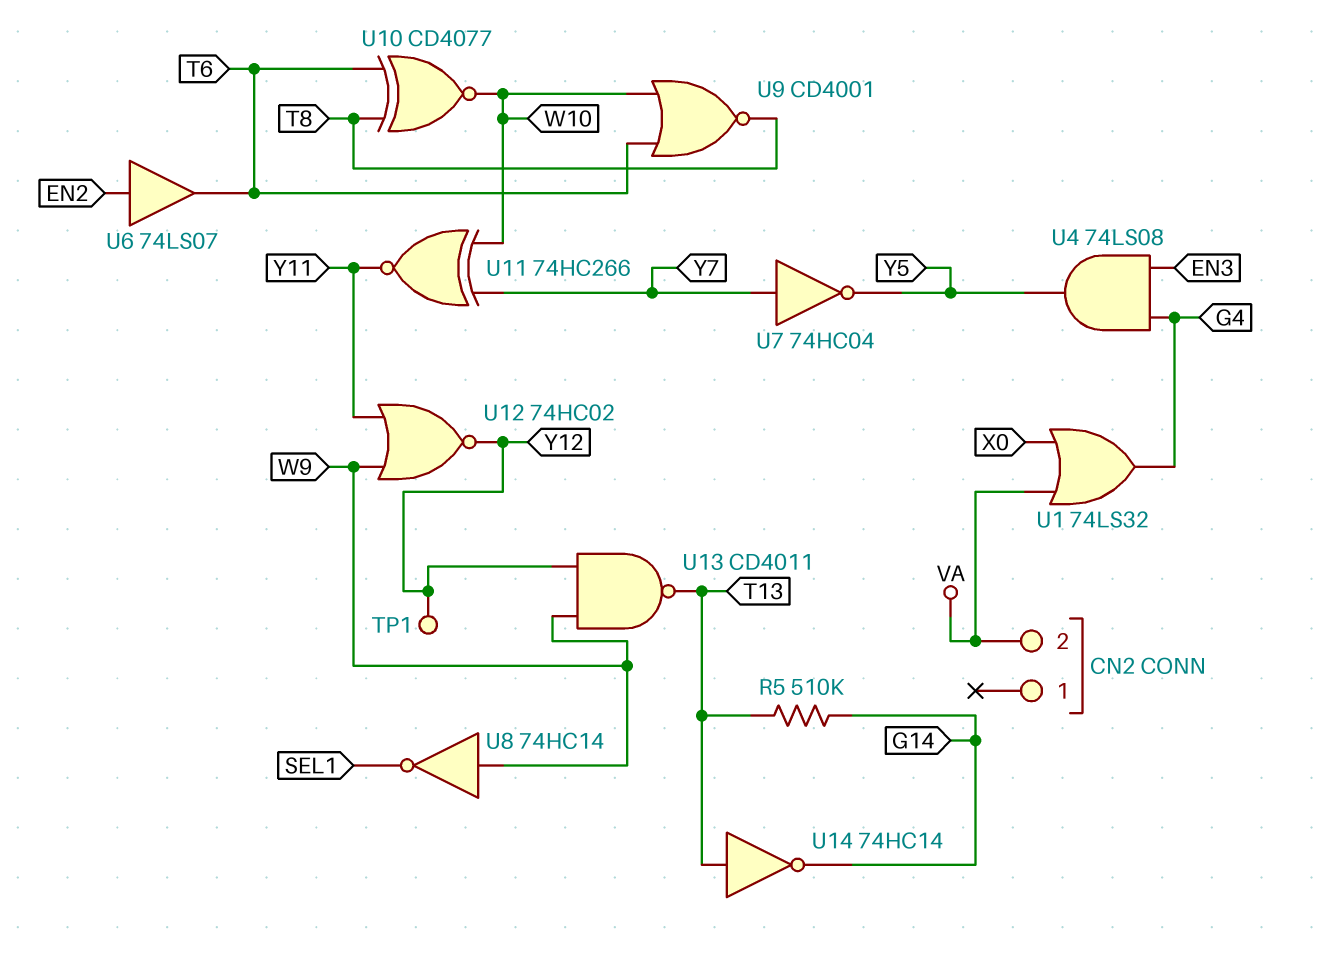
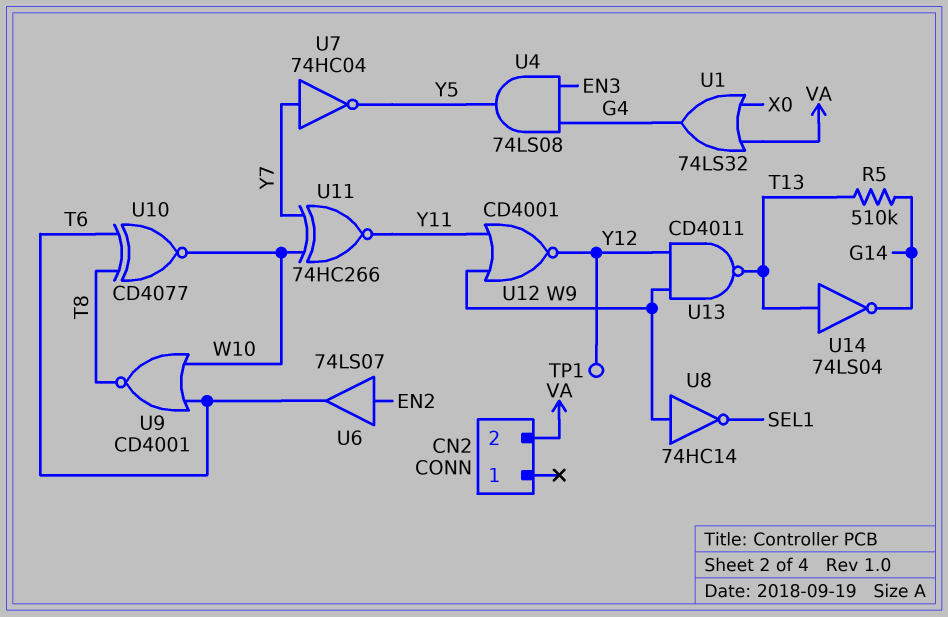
U12: NOR 74HC02 (in W9, in Y11, out Y12) -> NOR CD4001 (in W9, in Y11, out Y12)
U14: NOT 74HC14 (in T13, out G14) -> NOT 74LS04 (in T13, out G14)

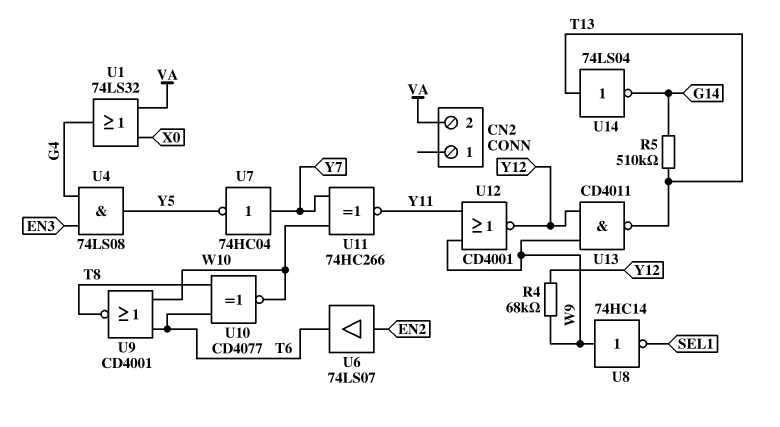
R4: none -> 68k (W9, Y12)
TP1: test point (Y12) -> none

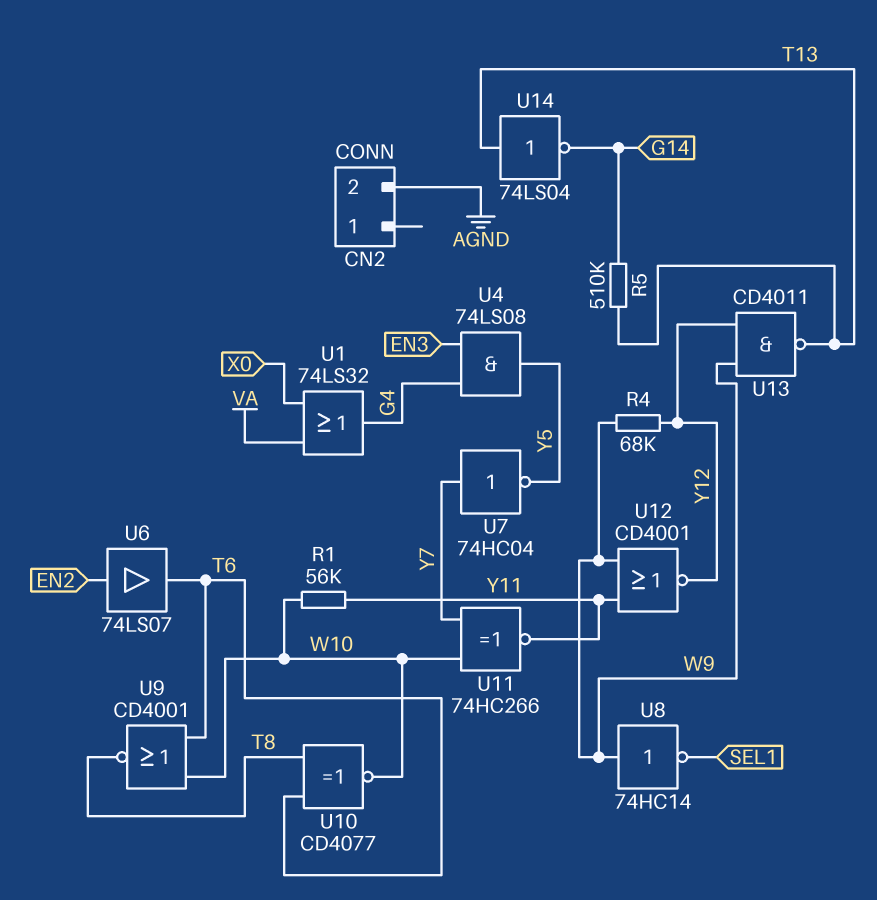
CN2 pin 2: VA -> AGND
R1: none -> 56k (W10, Y11)

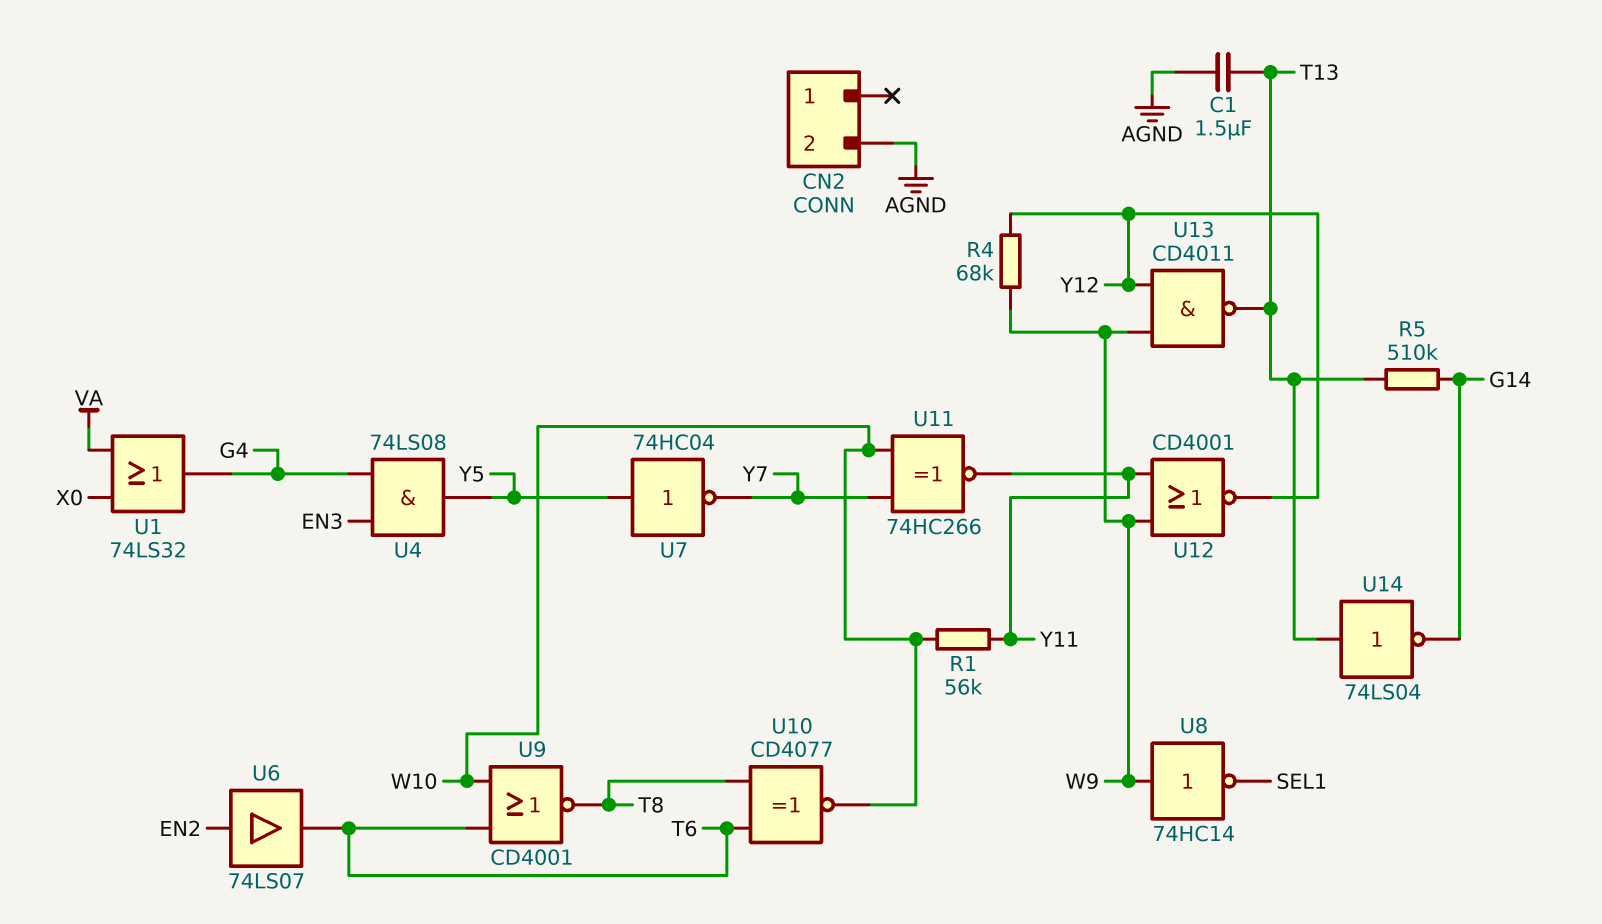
C1: none -> 1.5uF (AGND, T13)
U7: NOT 74HC04 (in Y7, out Y5) -> NOT 74HC04 (in Y5, out Y7)

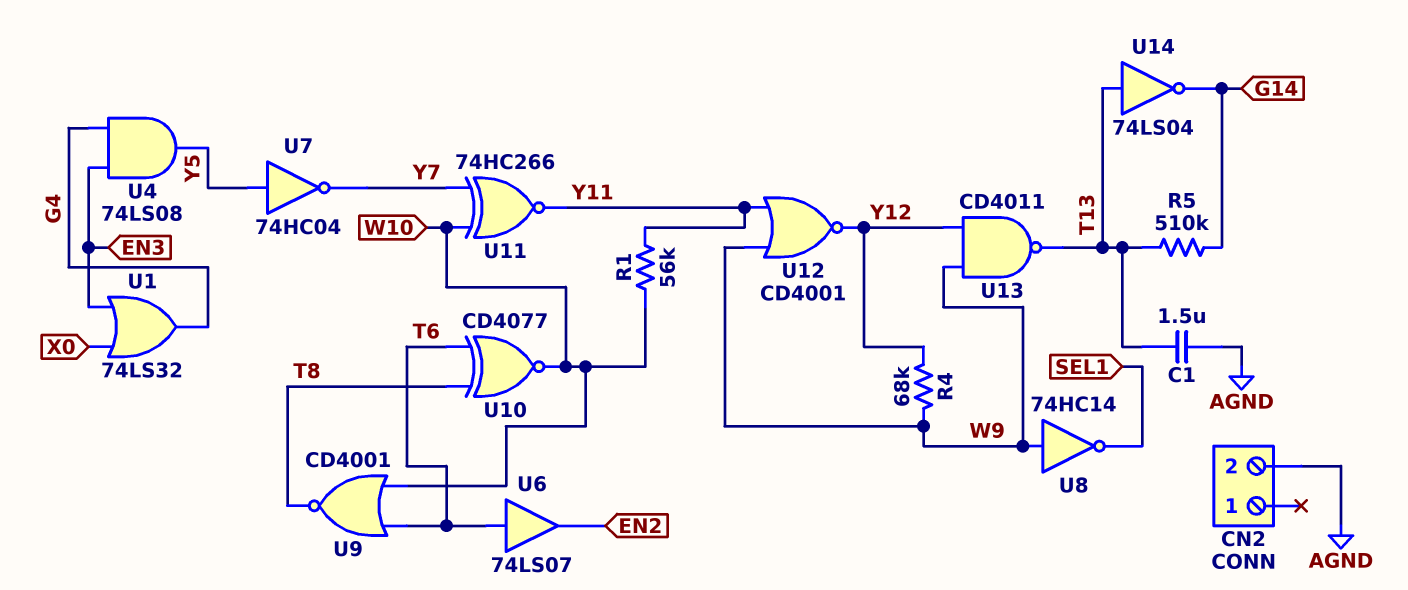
U1: OR 74LS32 (in VA, in X0, out G4) -> OR 74LS32 (in EN3, in X0, out G4)
U6: buffer 74LS07 (in EN2, out T6) -> buffer 74LS07 (in T6, out EN2)

